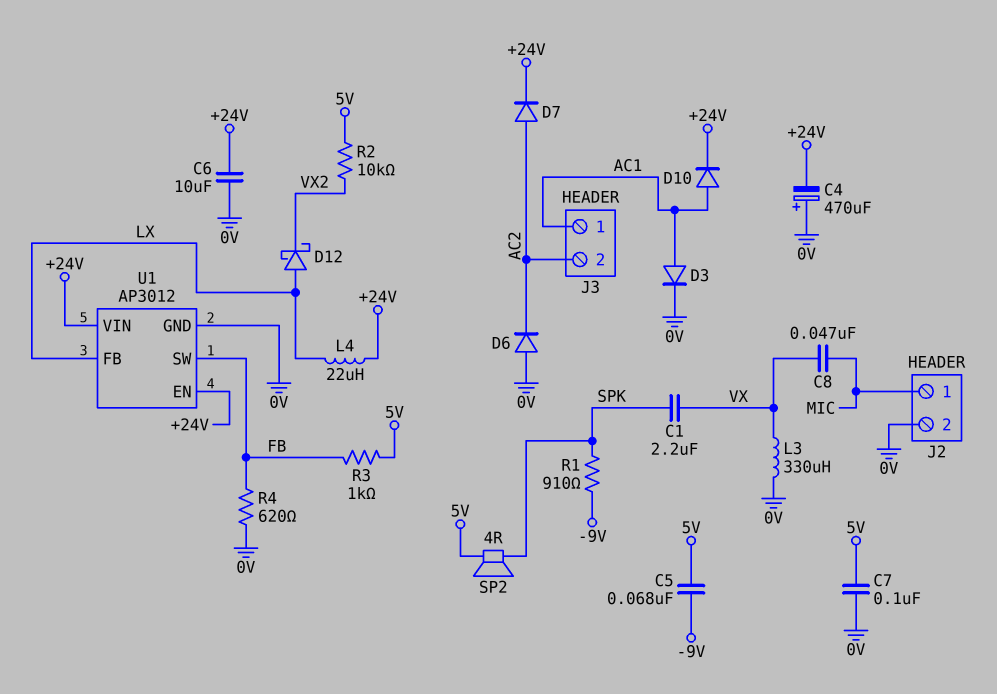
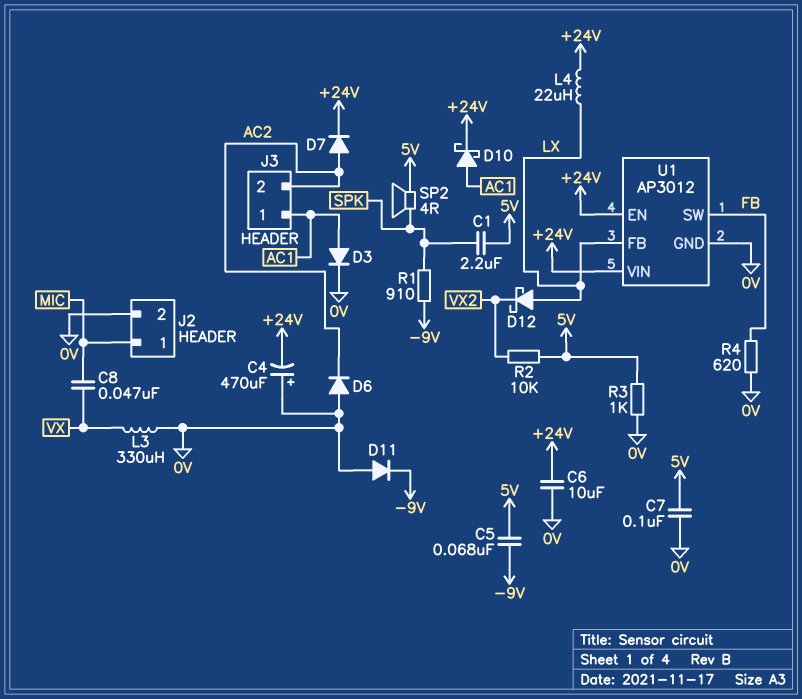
C1: 2.2uF (SPK, VX) -> 2.2uF (5V, SPK)
D10: diode (A AC1, K +24V) -> schottky (A AC1, K +24V)
D11: none -> diode (A 0V, K -9V)
R3: 1k (5V, FB) -> 1k (0V, 5V)

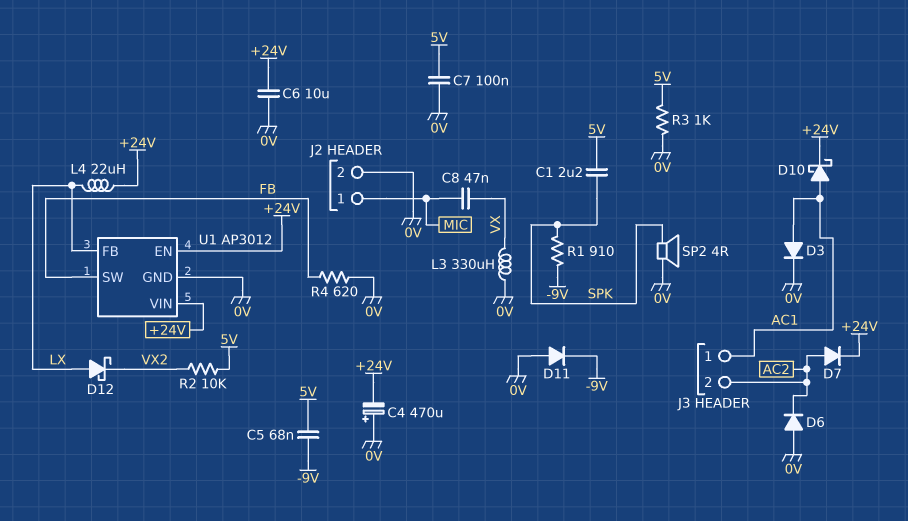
SP2: speaker 4R (5V, SPK) -> speaker 4R (0V, SPK)

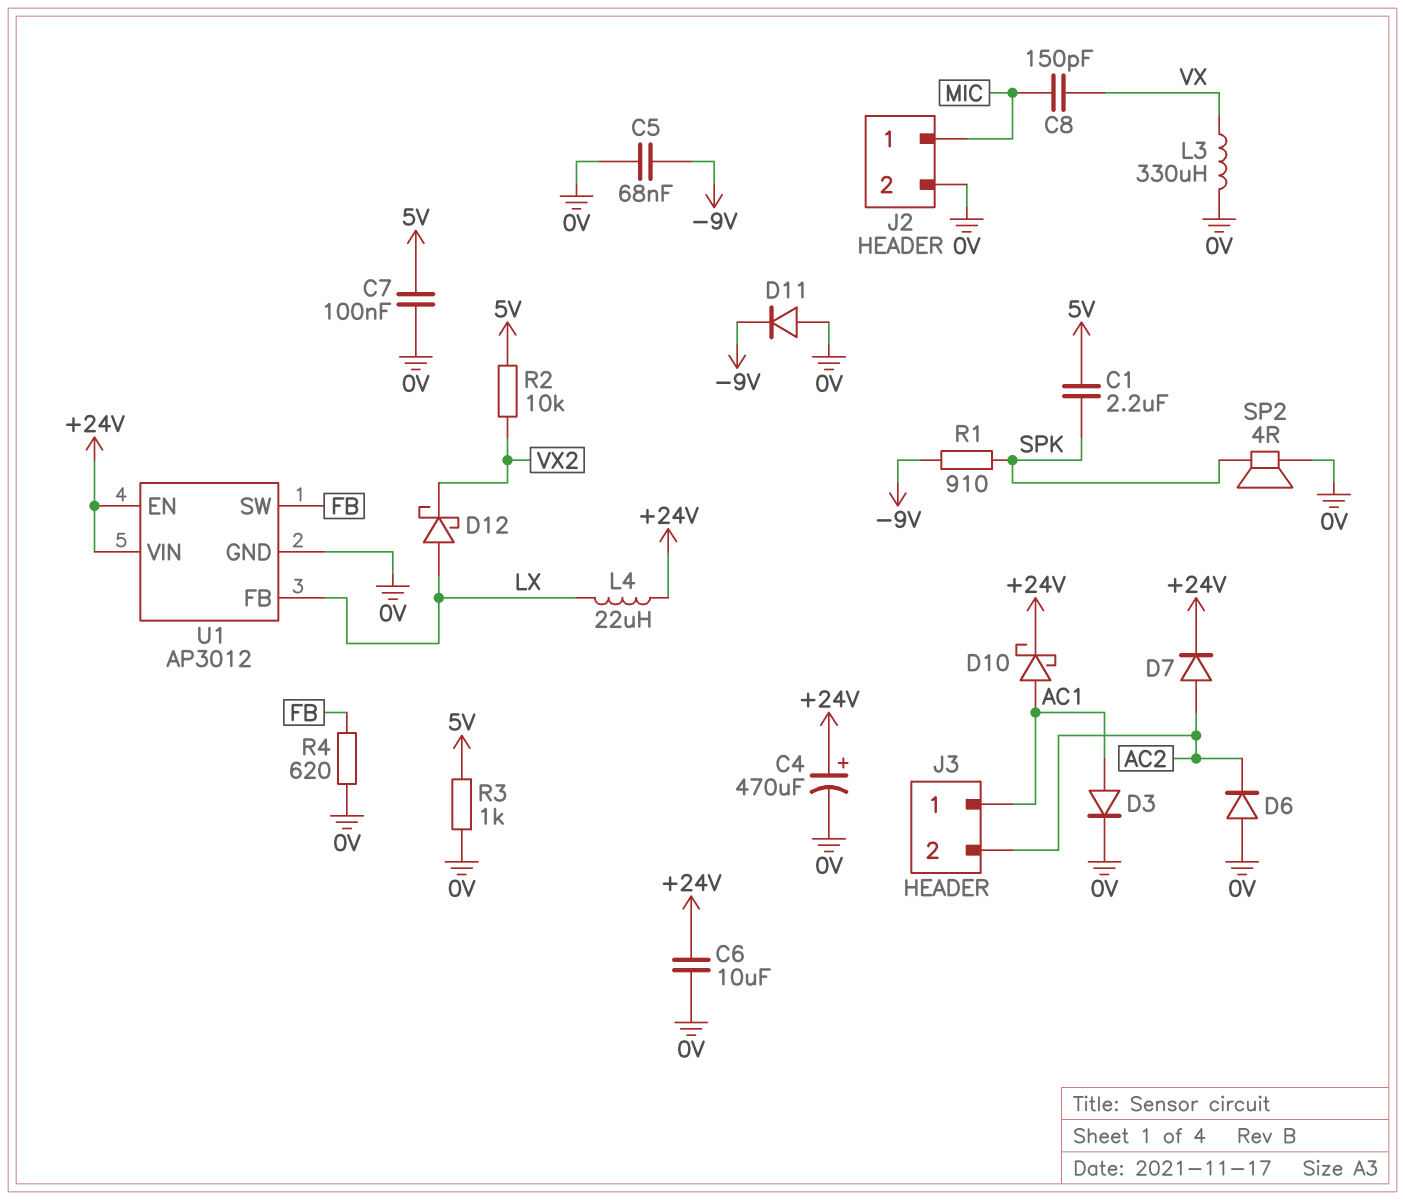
C4: 470uF (plus 0V, minus +24V) -> 470uF (plus +24V, minus 0V)
C5: 68nF (-9V, 5V) -> 68nF (-9V, 0V)
C8: 47nF (MIC, VX) -> 150pF (MIC, VX)

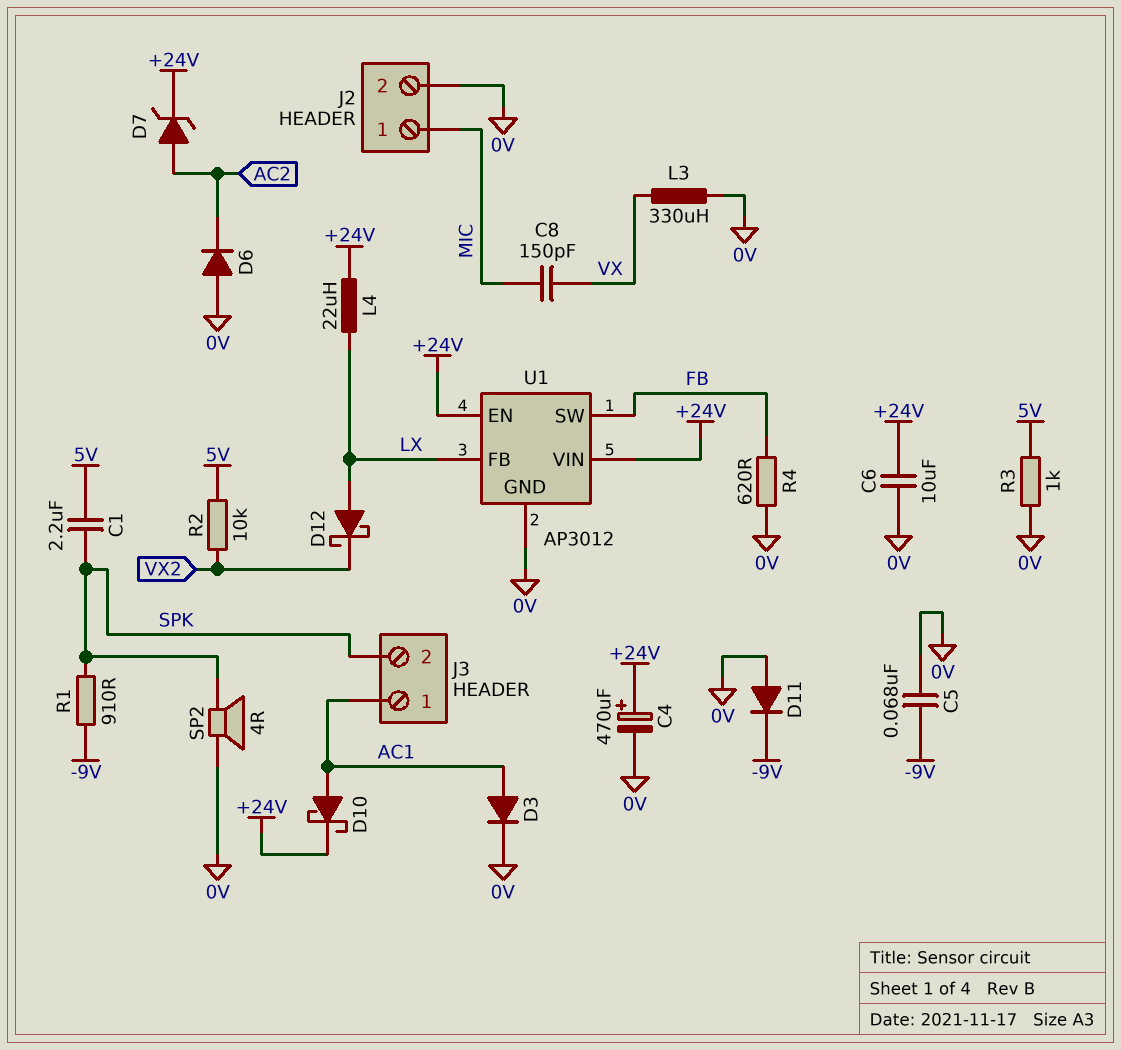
C7: 100nF (0V, 5V) -> none
D7: diode (A AC2, K +24V) -> zener (A AC2, K +24V)
J3 pin 2: AC2 -> SPK

